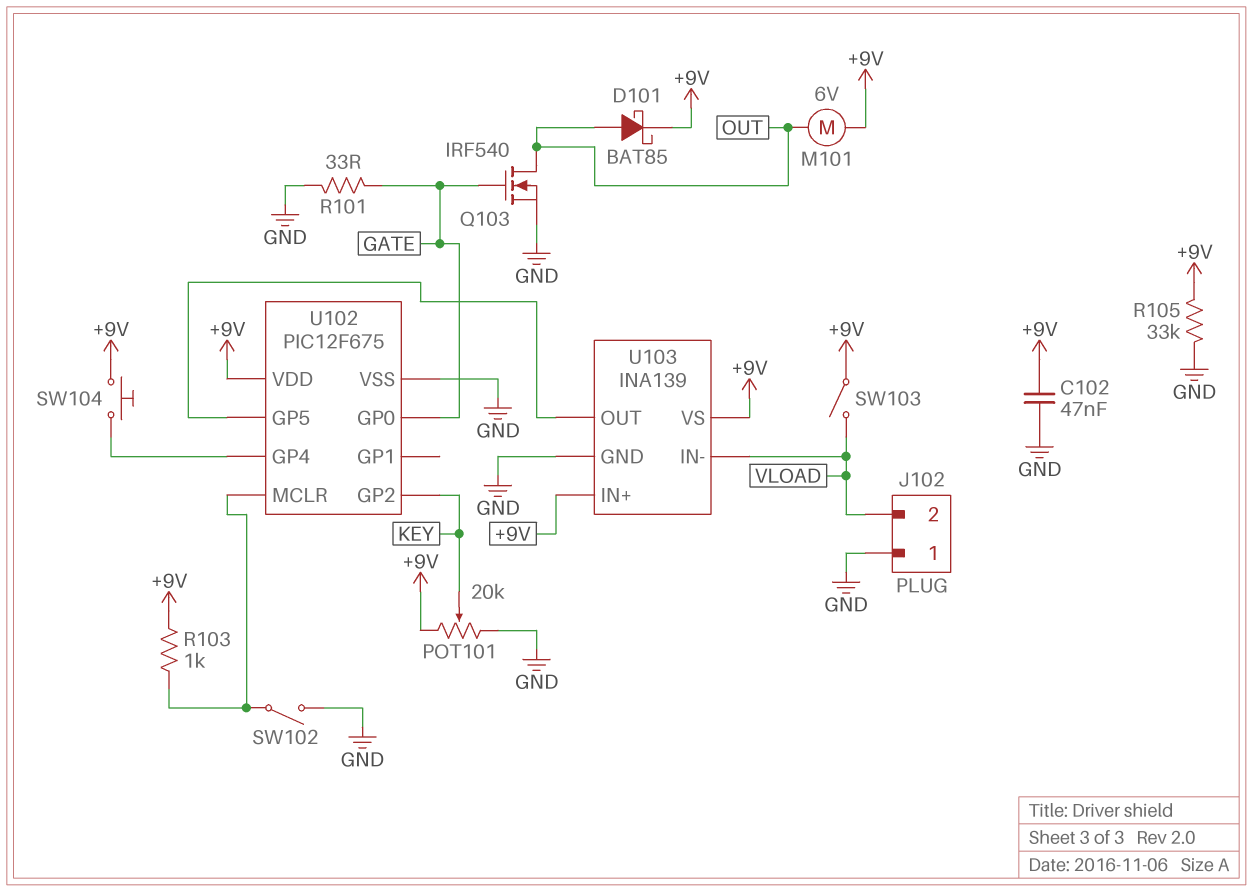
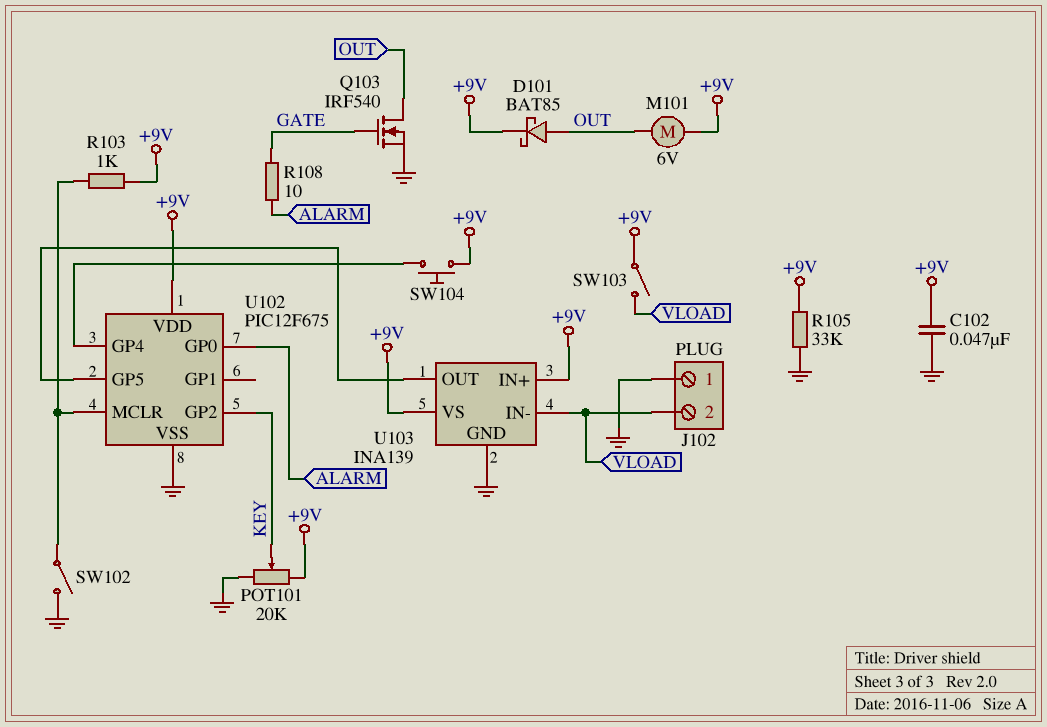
R101: 33 (GATE, GND) -> none
R108: none -> 10 (ALARM, GATE)
U102 pin GP0: GATE -> ALARM

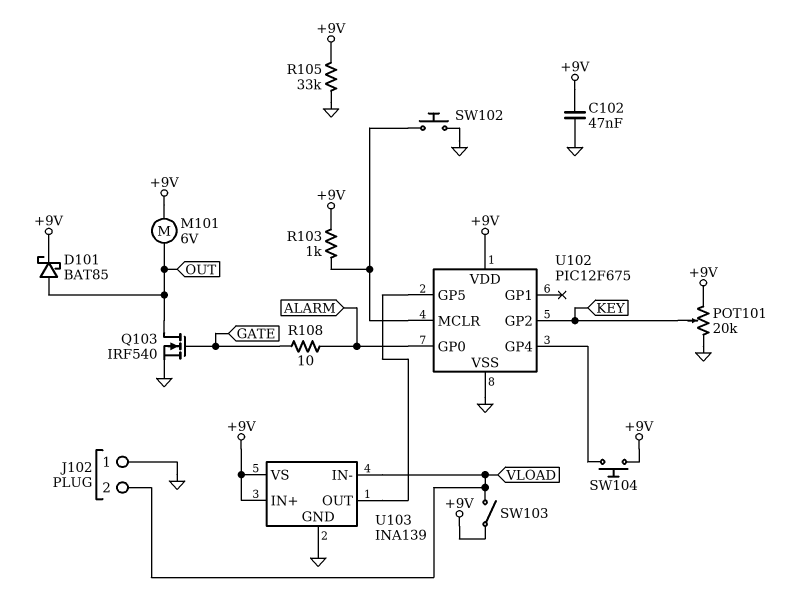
SW102: switch (GND, U102/MCLR) -> button (GND, U102/MCLR)

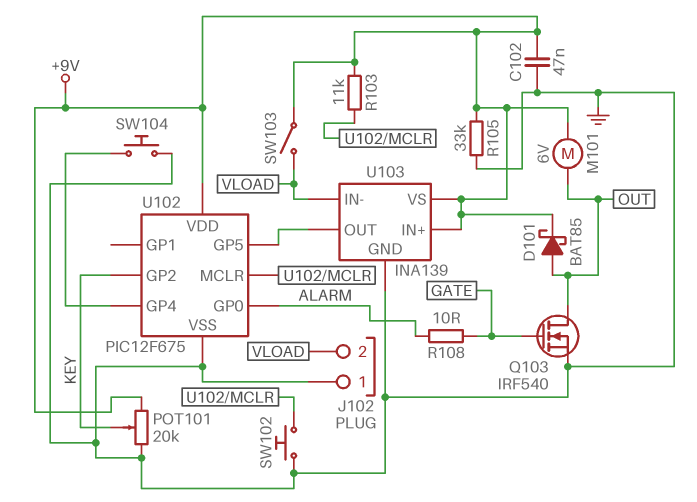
R103: 1k (+9V, U102/MCLR) -> 11k (+9V, U102/MCLR)
SW104: button (+9V, U102/GP4) -> button (GND, U102/GP4)

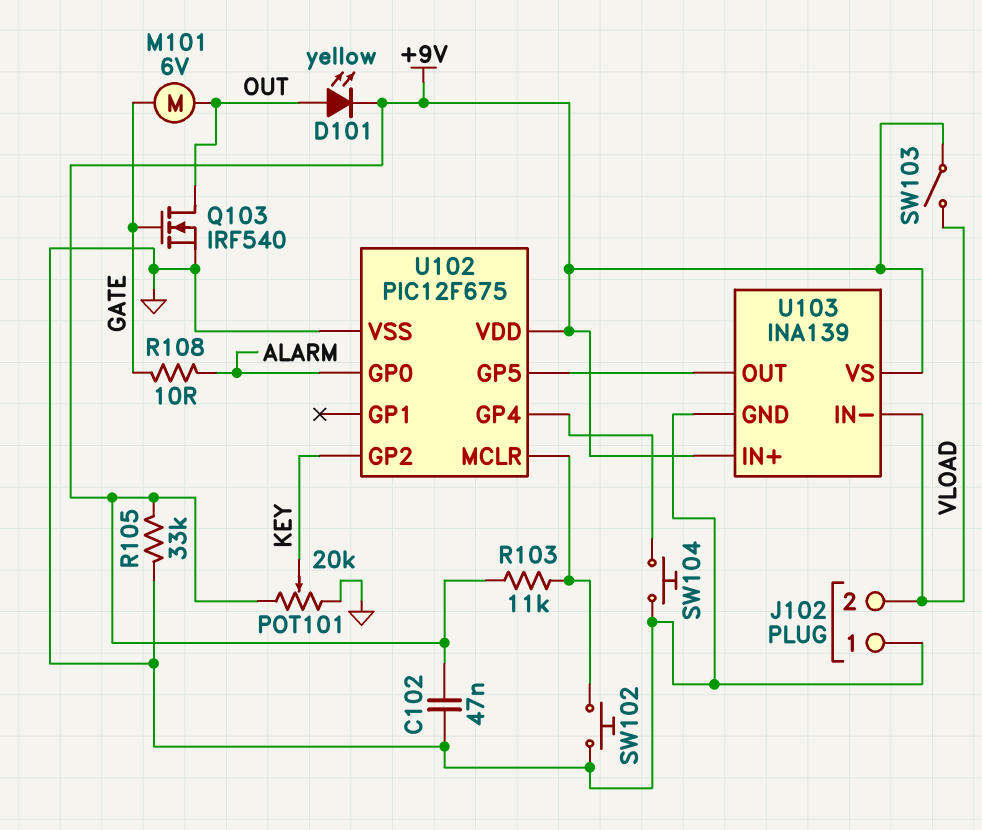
D101: schottky BAT85 (A OUT, K +9V) -> LED yellow (A OUT, K +9V)
M101: motor 6V (+9V, OUT) -> motor 6V (GATE, OUT)

